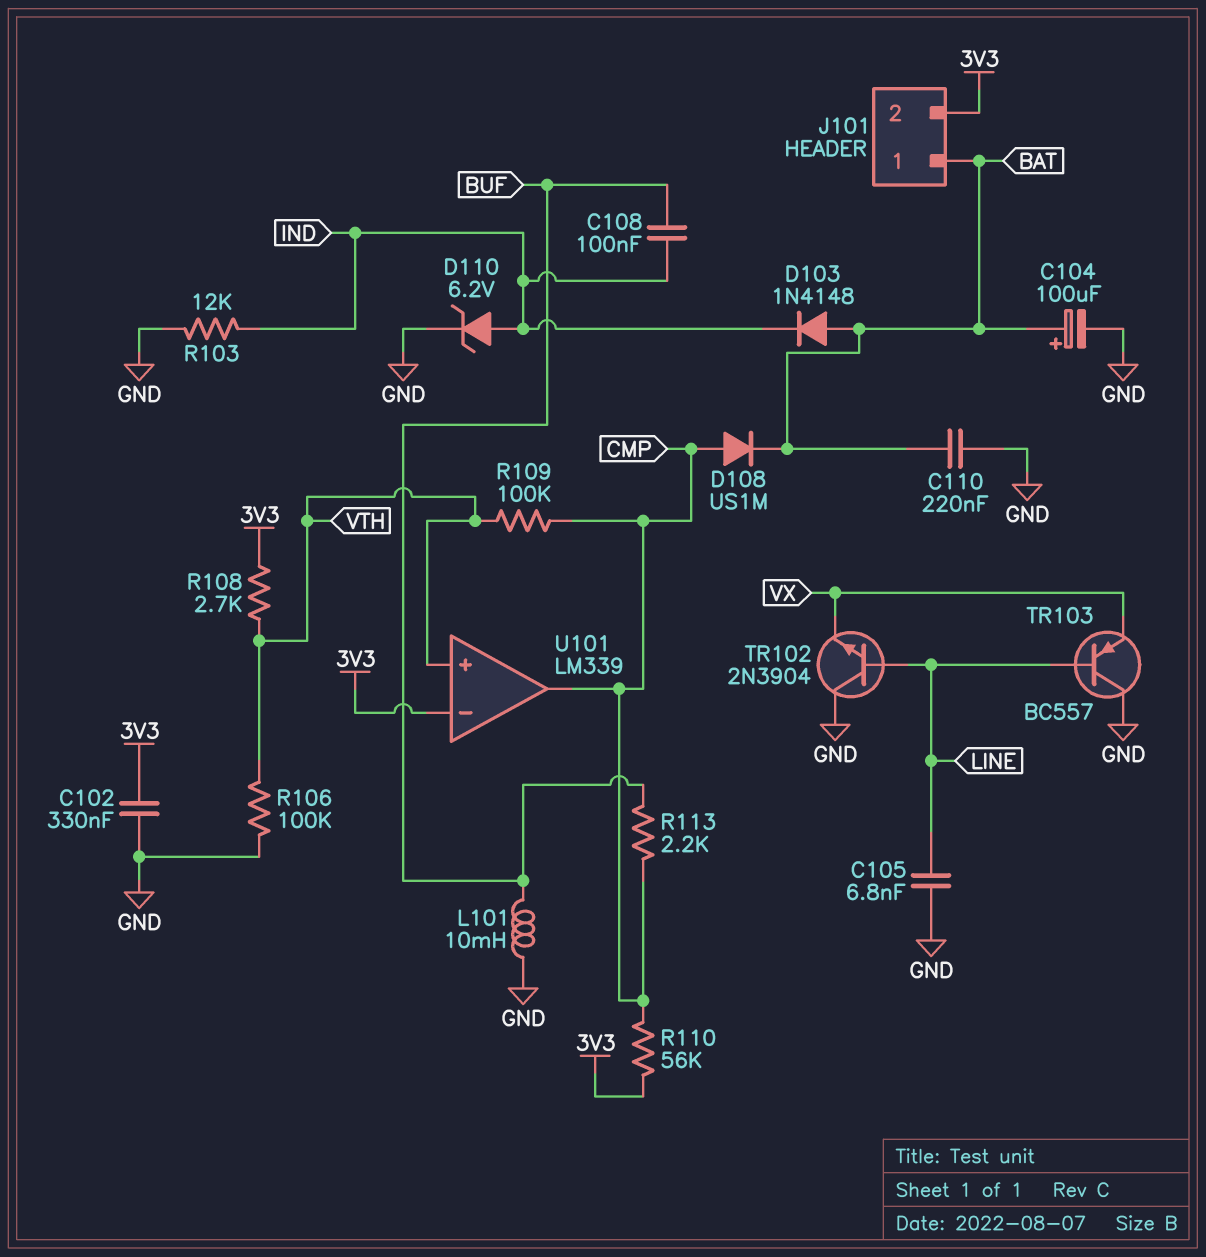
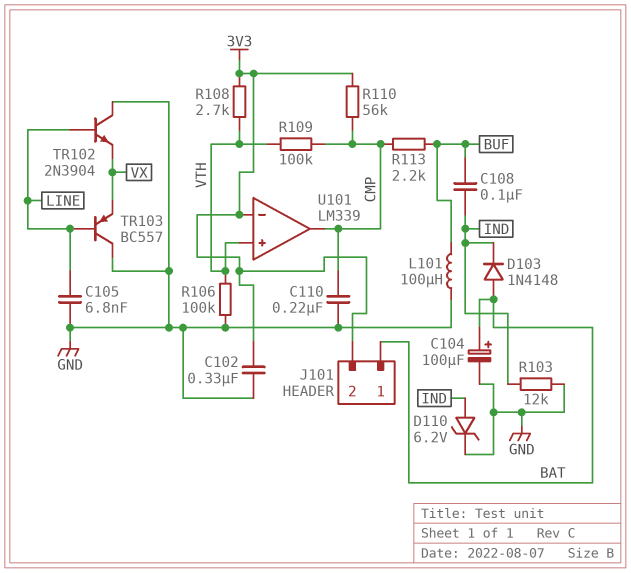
C110: 220nF (BAT, GND) -> 220nF (CMP, GND)
D108: diode US1M (A CMP, K BAT) -> none
L101: 10mH (BUF, GND) -> 100uH (BUF, GND)

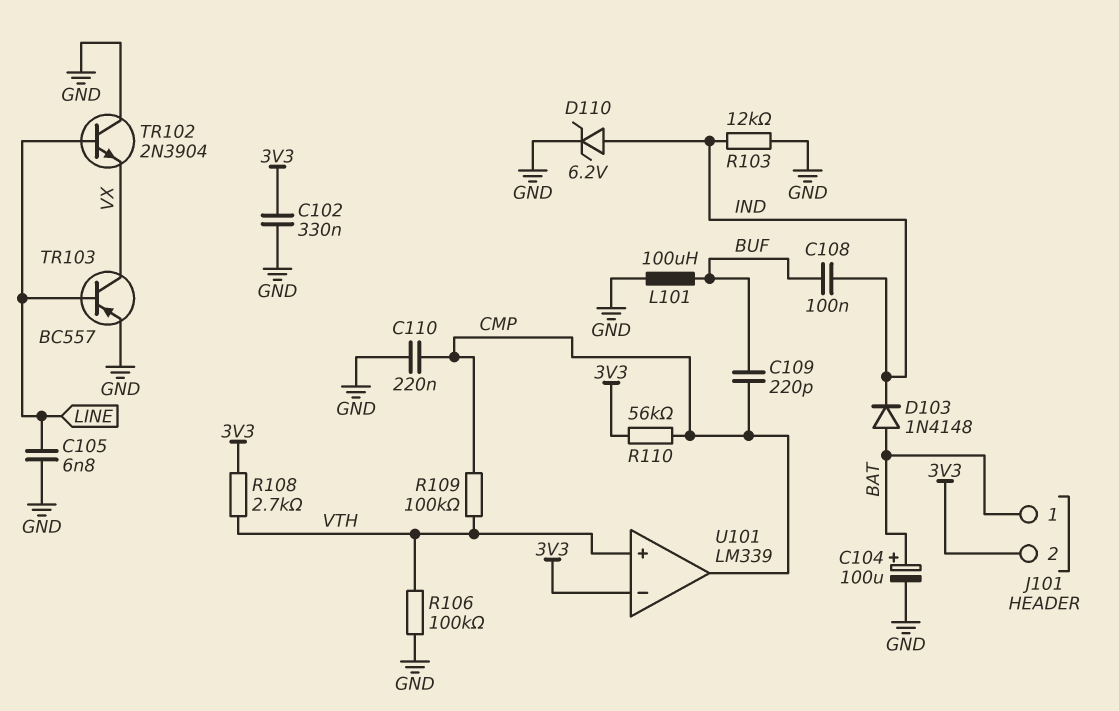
C109: none -> 220pF (BUF, CMP)
R113: 2.2k (BUF, CMP) -> none
TR103: PNP BC557 (B LINE, C GND, E VX) -> PNP BC557 (B LINE, C VX, E GND)

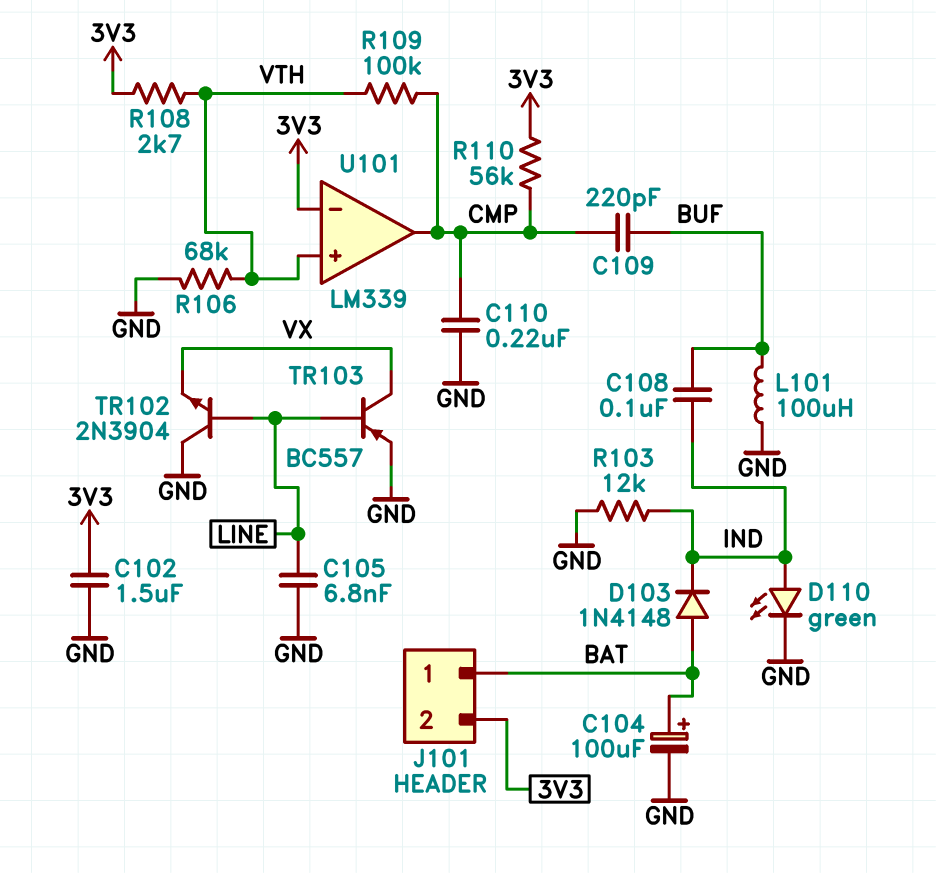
C102: 330nF (3V3, GND) -> 1.5uF (3V3, GND)
D110: zener 6.2V (A IND, K GND) -> LED green (A IND, K GND)
R106: 100k (GND, VTH) -> 68k (GND, VTH)

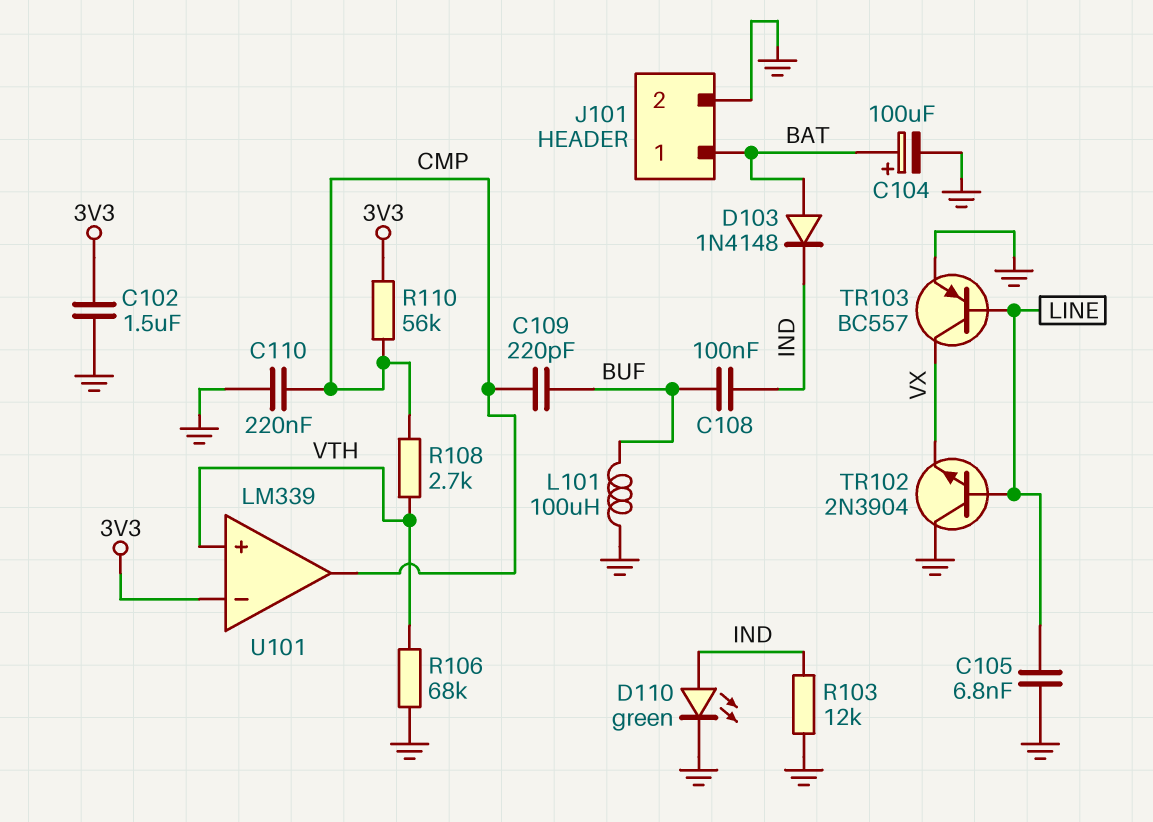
J101 pin 2: 3V3 -> GND
R108: 2.7k (3V3, VTH) -> 2.7k (CMP, VTH)
R109: 100k (CMP, VTH) -> none

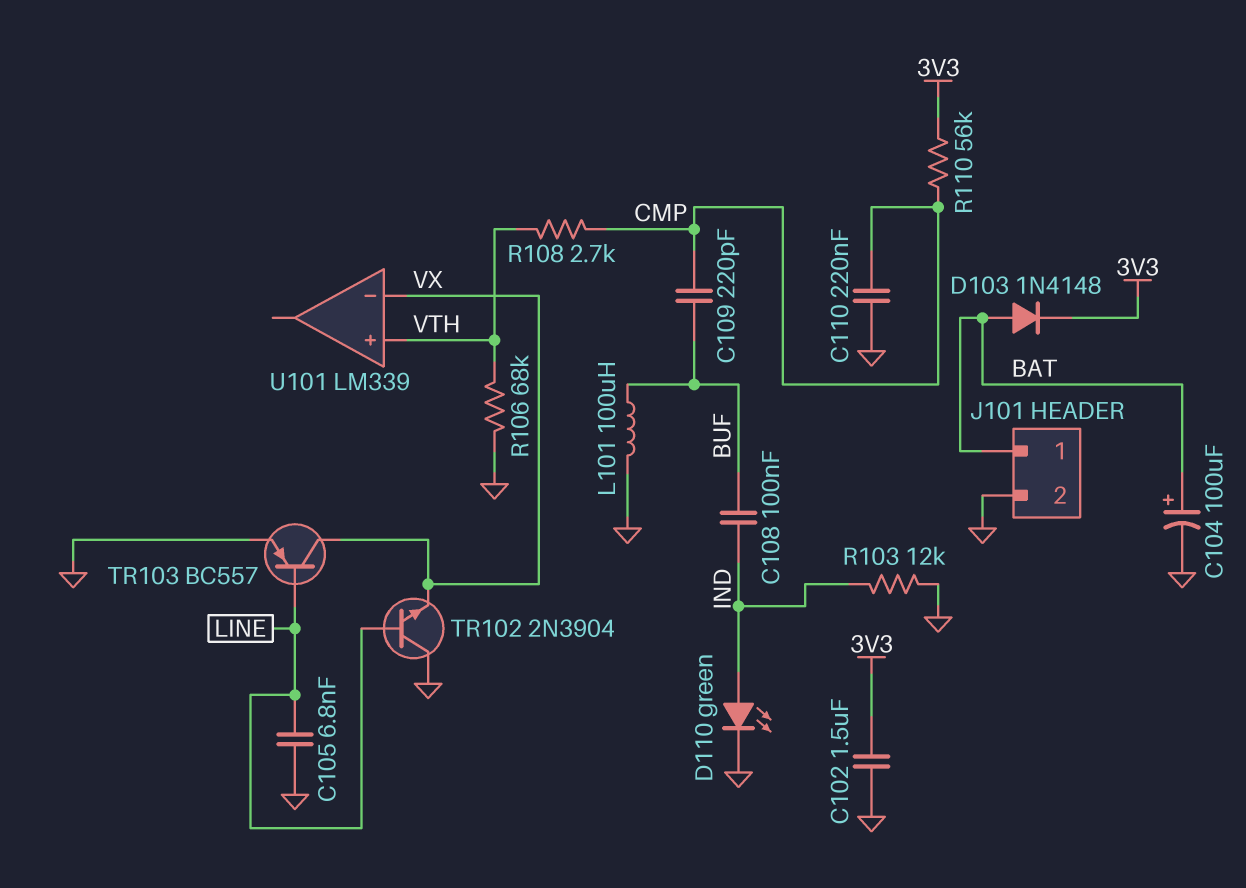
D103: diode 1N4148 (A BAT, K IND) -> diode 1N4148 (A BAT, K 3V3)
U101 pin in-: 3V3 -> VX
U101 pin out: CMP -> none

